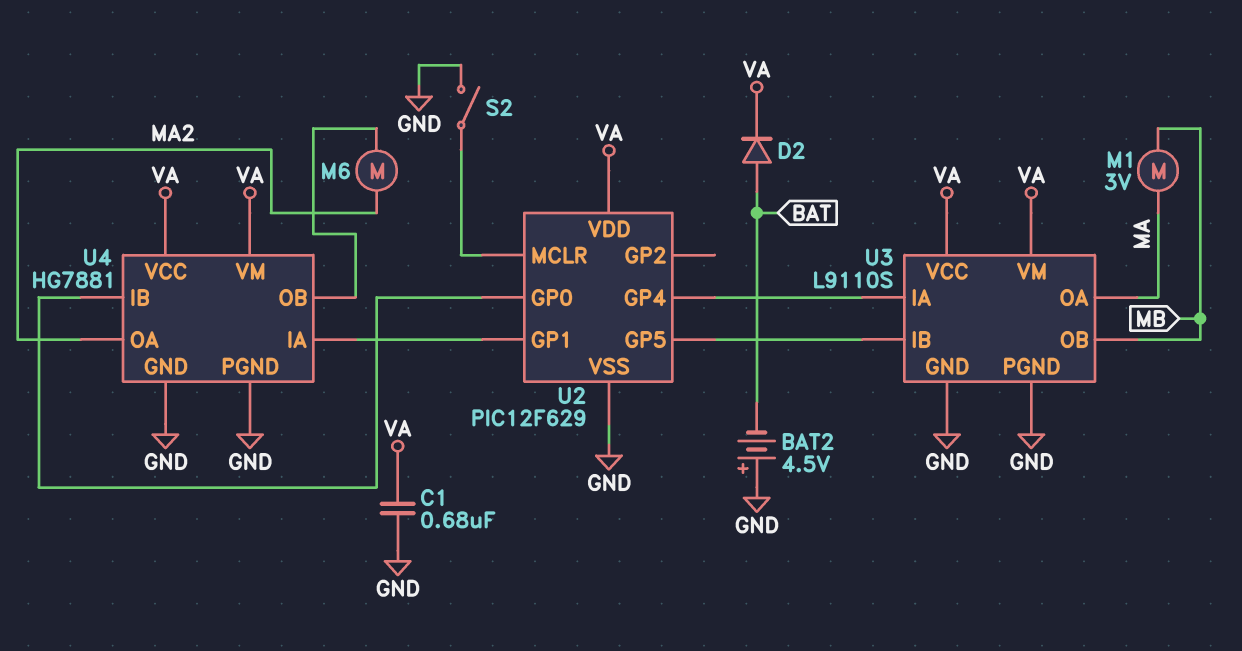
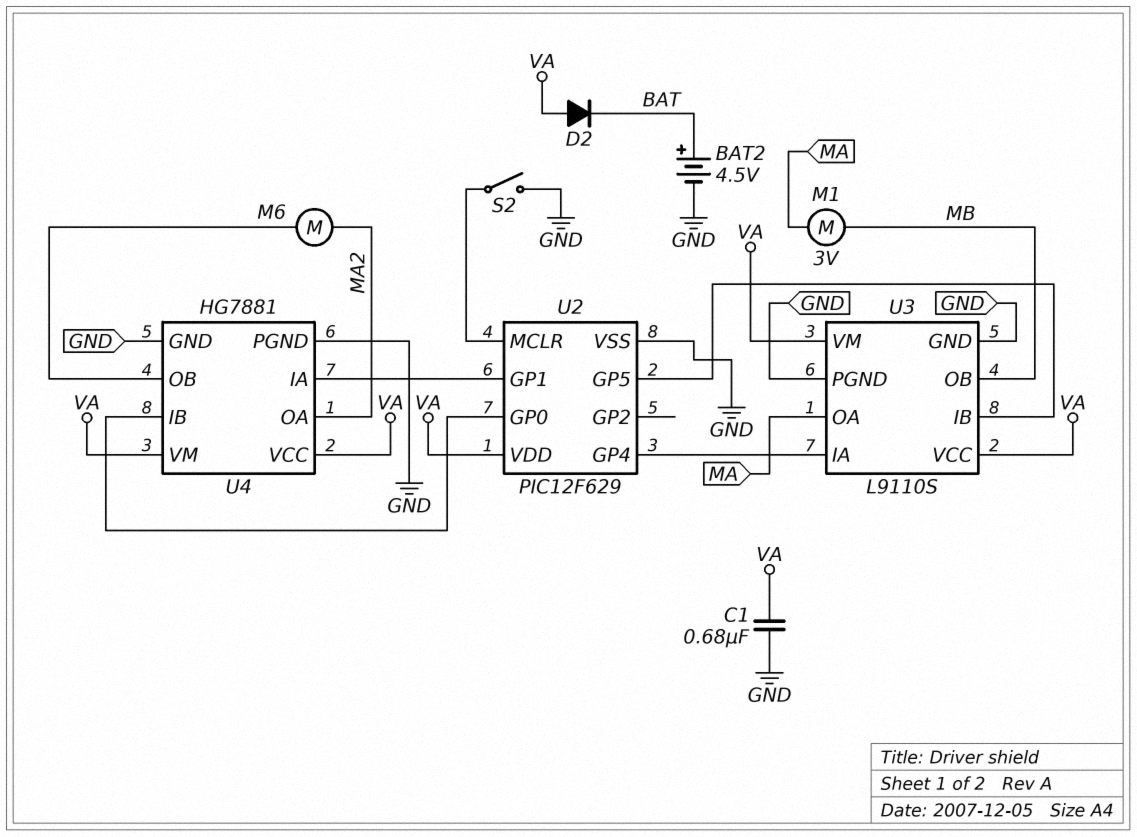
BAT2: 4.5V (plus GND, minus BAT) -> 4.5V (plus BAT, minus GND)
D2: diode (A BAT, K VA) -> diode (A VA, K BAT)

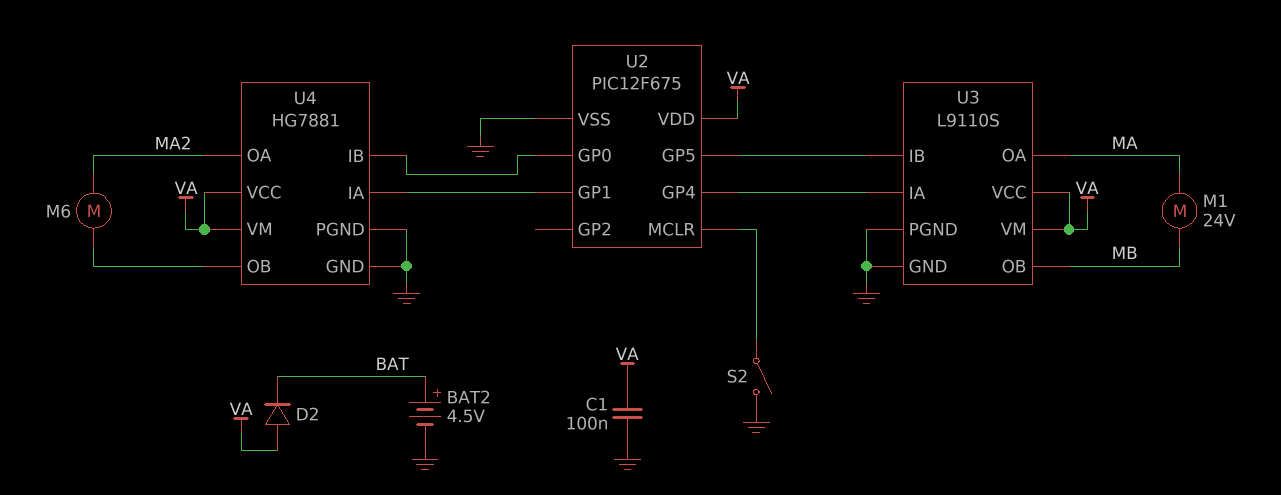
C1: 680nF (GND, VA) -> 100nF (GND, VA)
M1: motor 3V (MA, MB) -> motor 24V (MA, MB)
U2: PIC12F629 -> PIC12F675

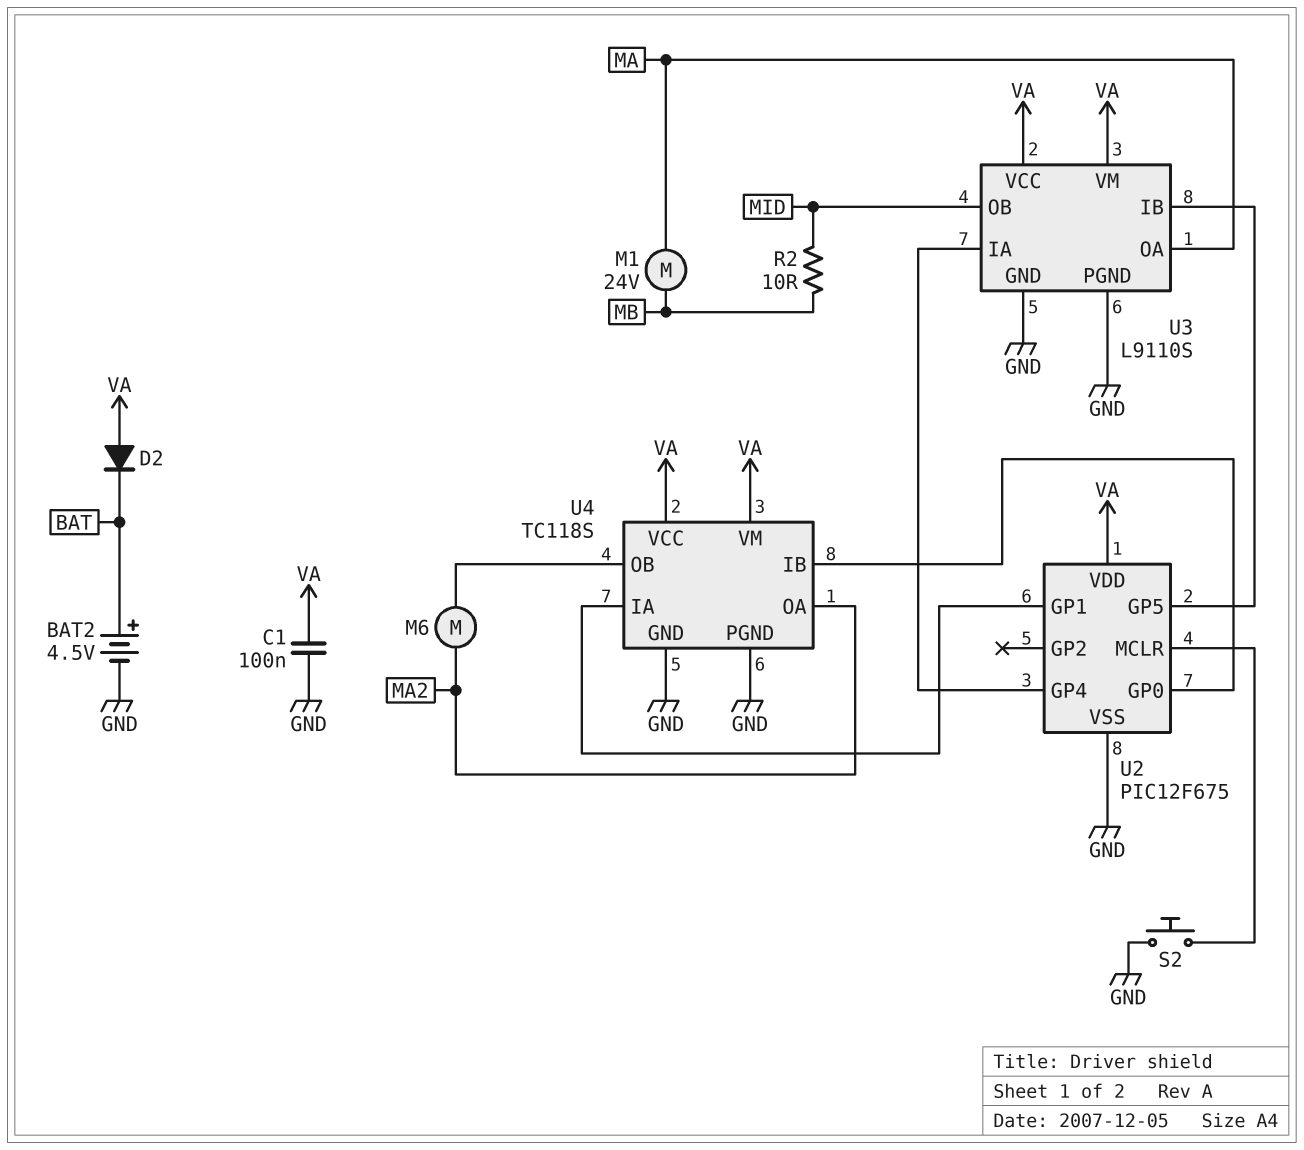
R2: none -> 10 (MB, MID)
S2: switch (GND, U2/MCLR) -> button (GND, U2/MCLR)
U3 pin OB: MB -> MID
U4: HG7881 -> TC118S

